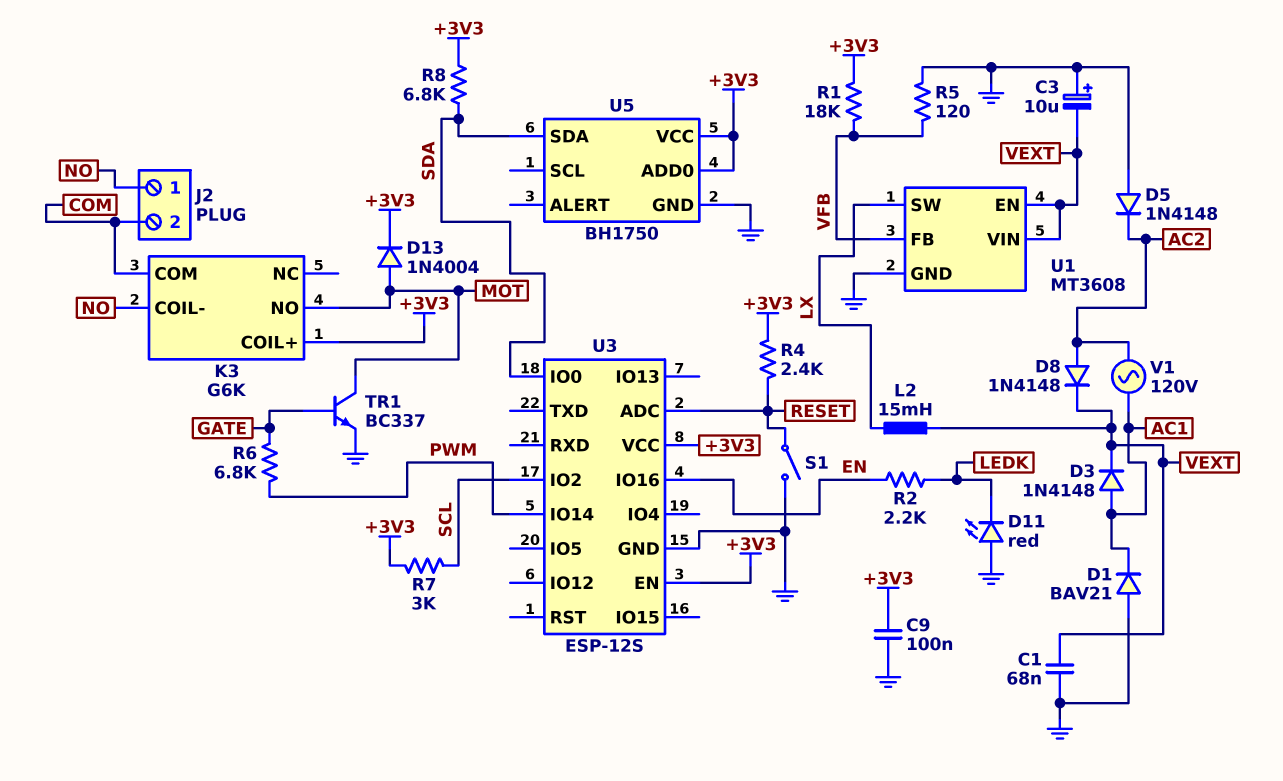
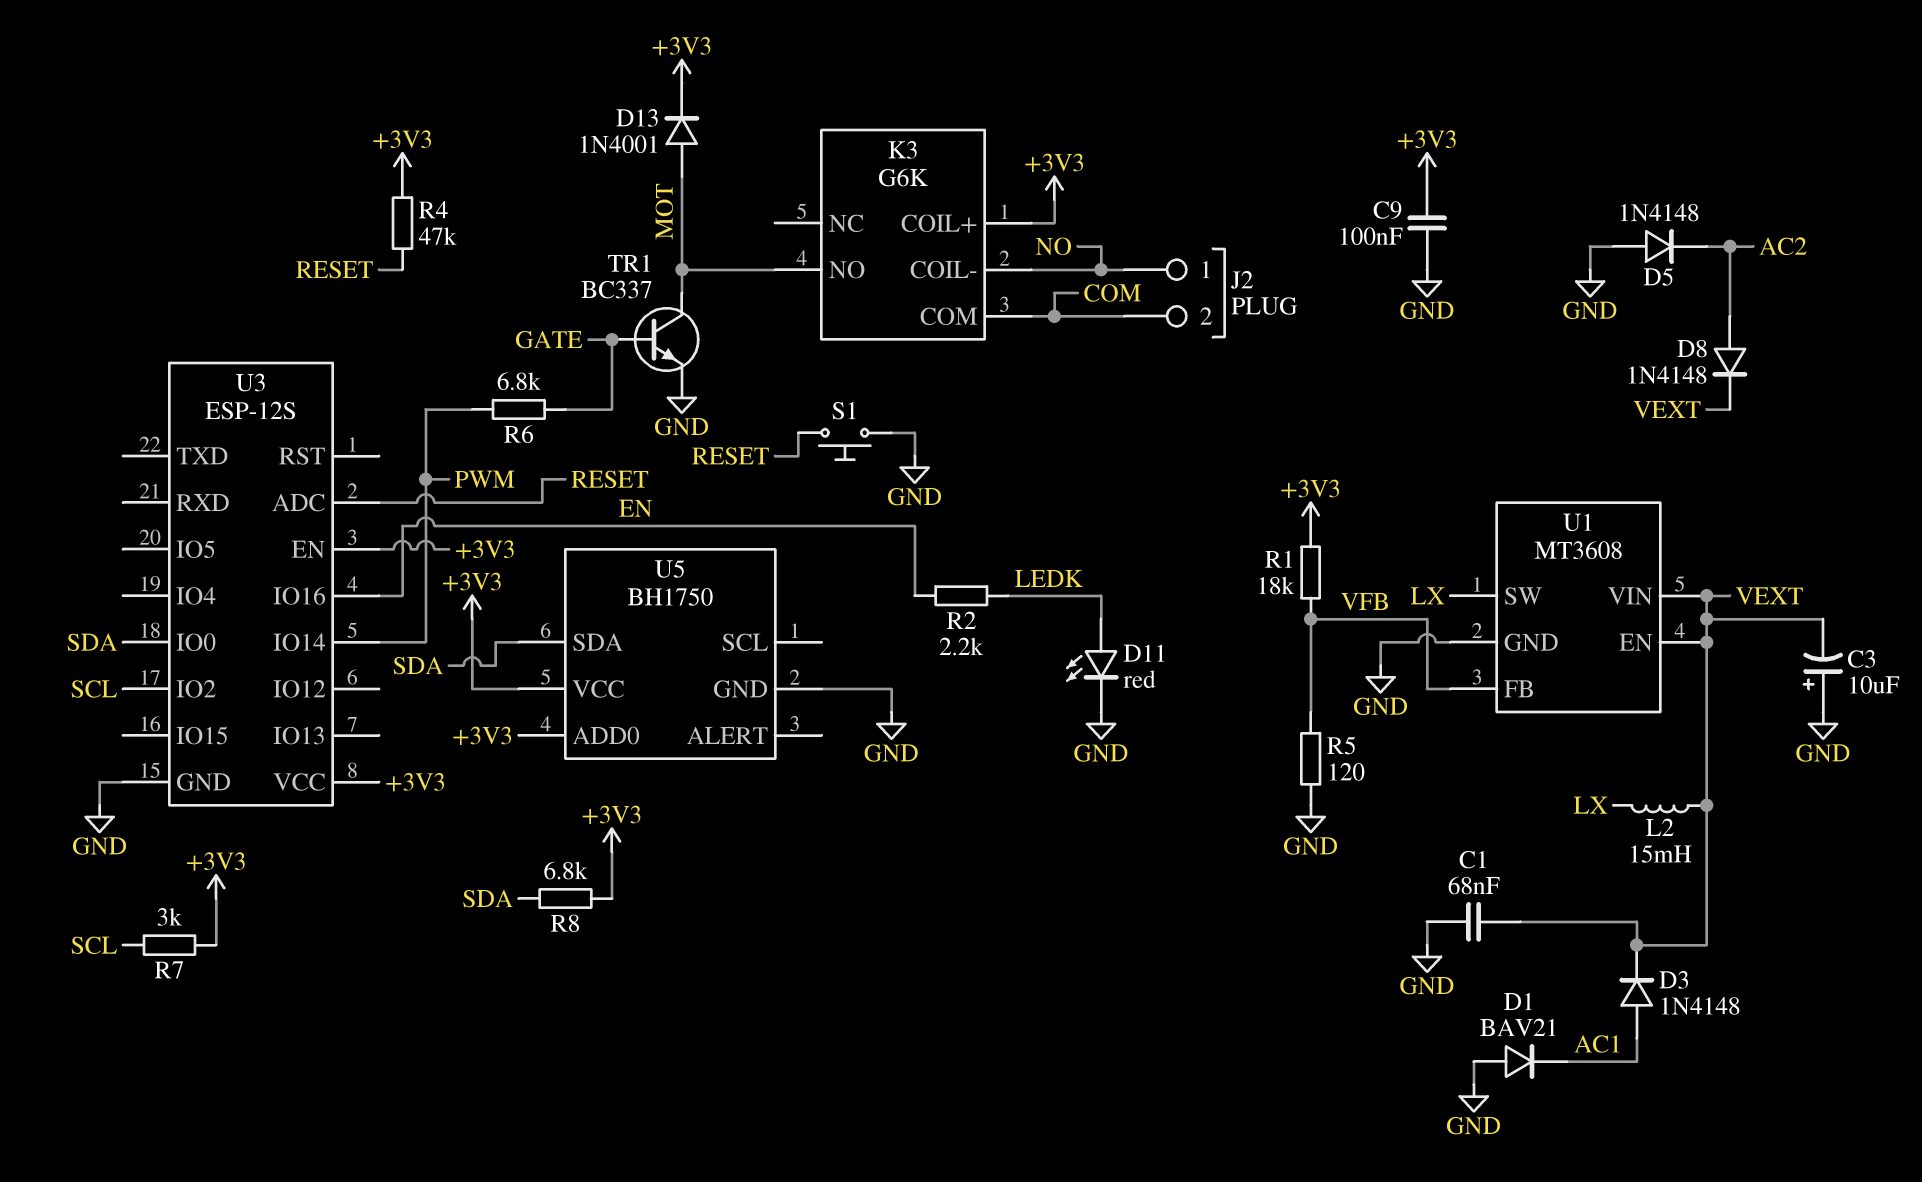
D11: LED red (A GND, K LEDK) -> LED red (A LEDK, K GND)
D13: diode 1N4004 (A MOT, K +3V3) -> diode 1N4001 (A MOT, K +3V3)
R4: 2.4k (+3V3, RESET) -> 47k (+3V3, RESET)
S1: switch (GND, RESET) -> button (GND, RESET)
V1: AC 120V (AC1, AC2) -> none

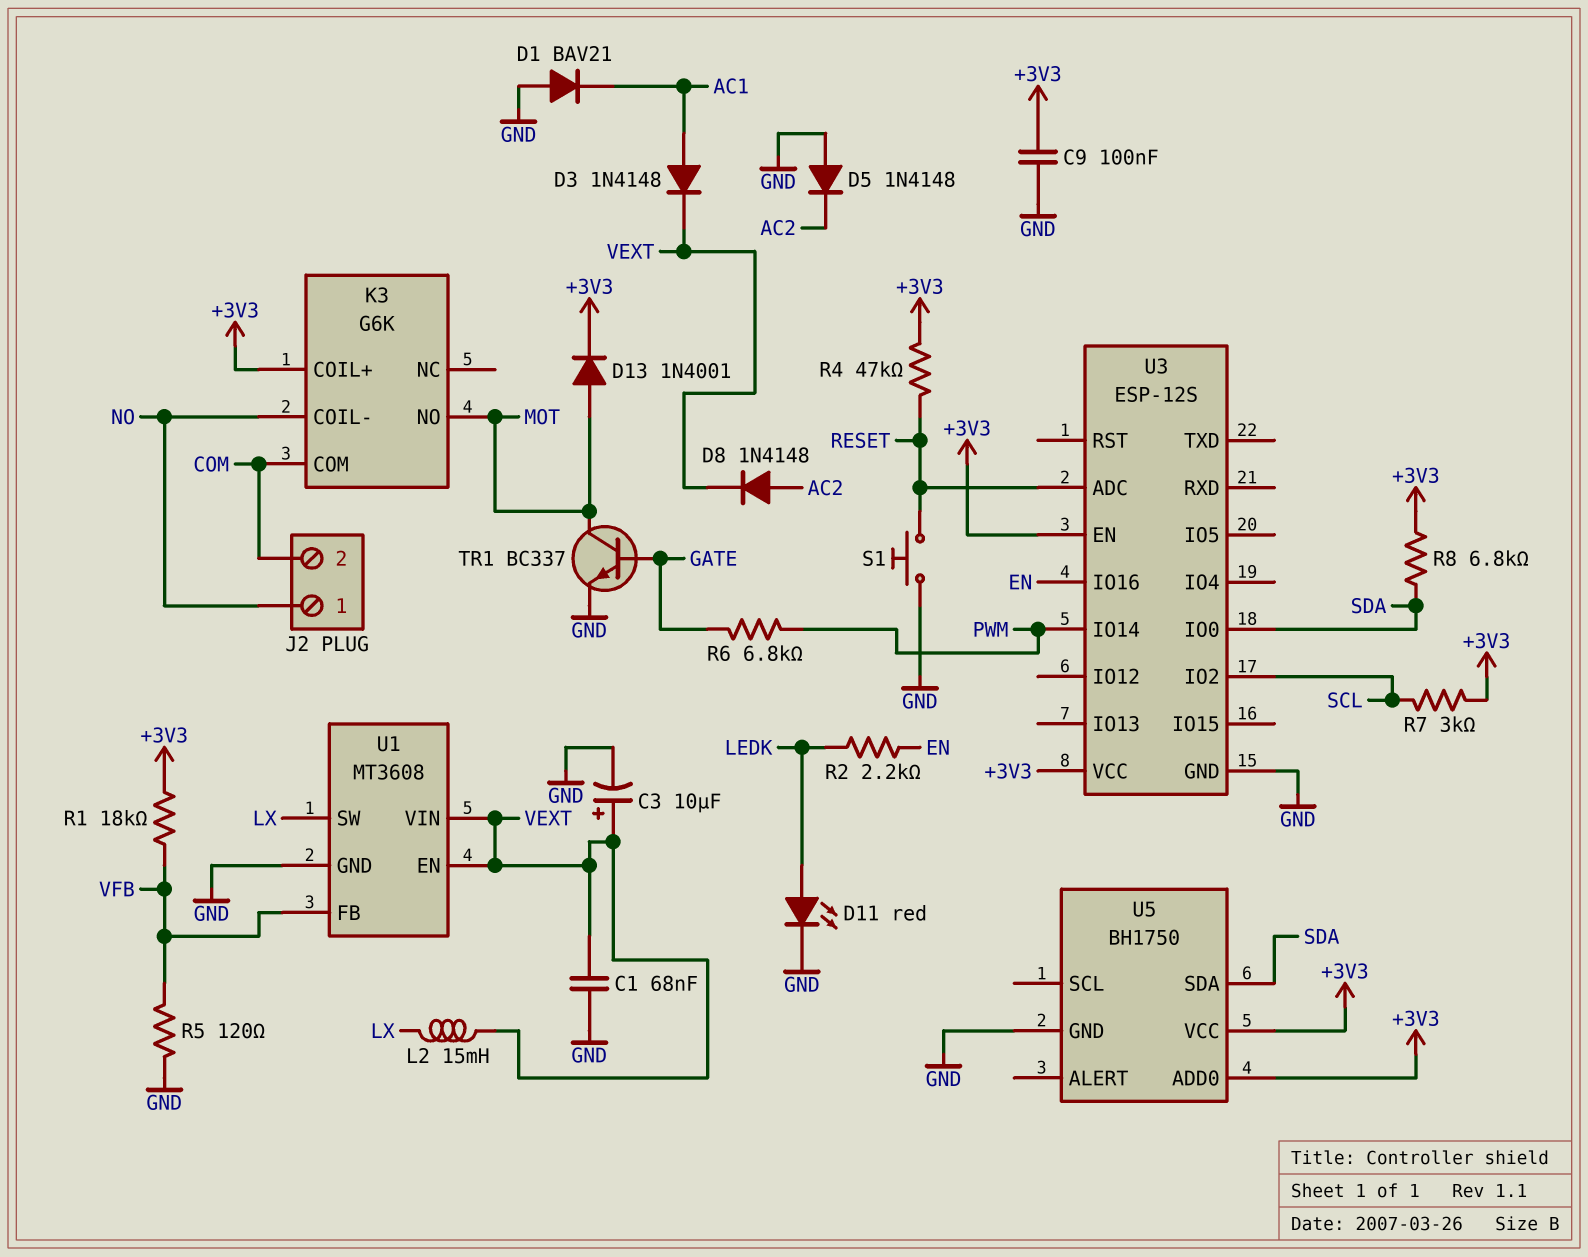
C3: 10uF (plus GND, minus VEXT) -> 10uF (plus VEXT, minus GND)

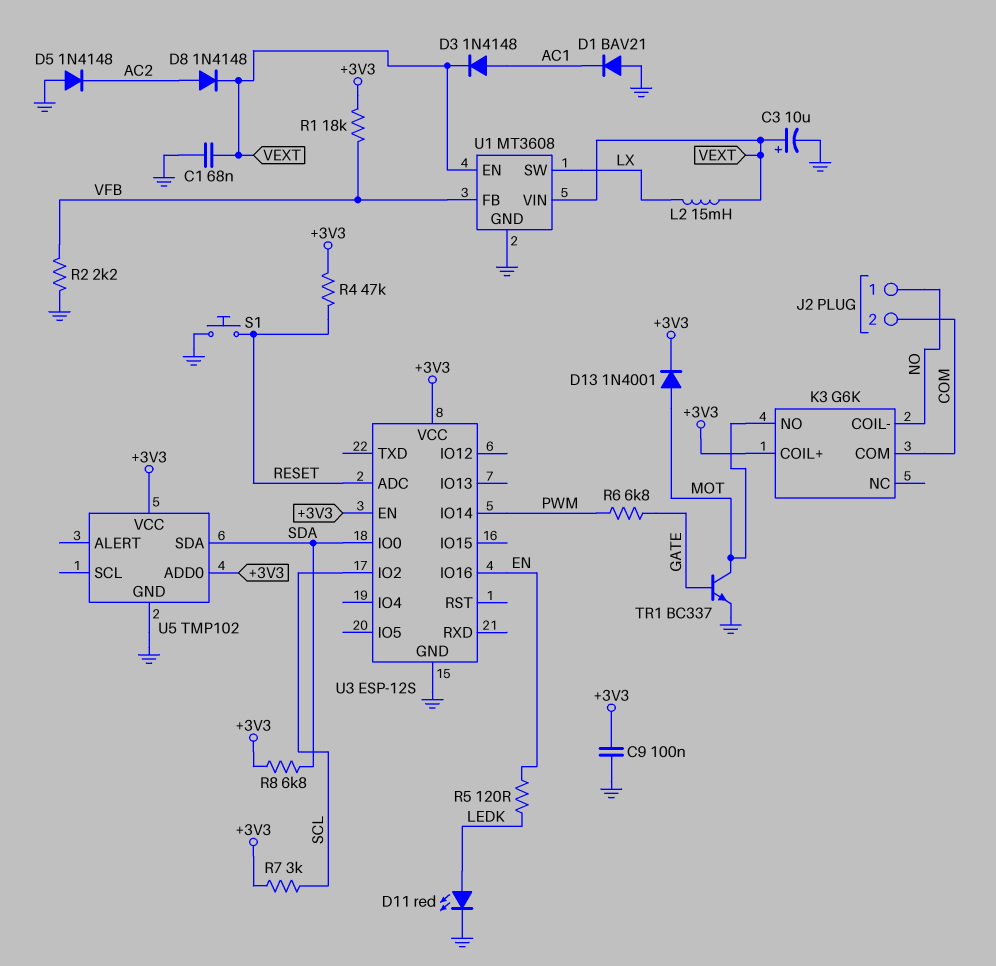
R2: 2.2k (EN, LEDK) -> 2.2k (GND, VFB)
R5: 120 (GND, VFB) -> 120 (EN, LEDK)
U5: BH1750 -> TMP102

